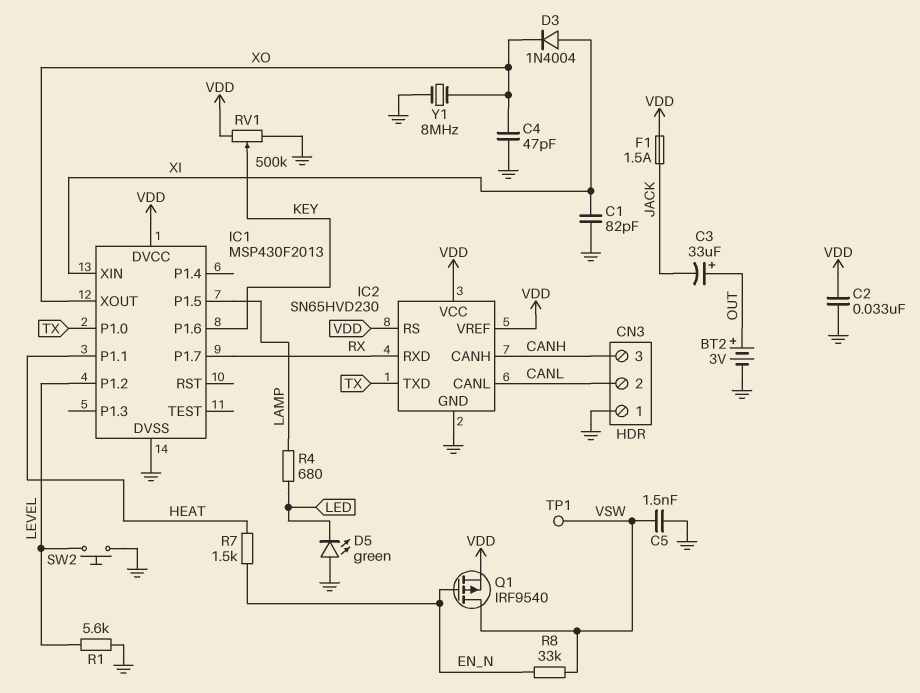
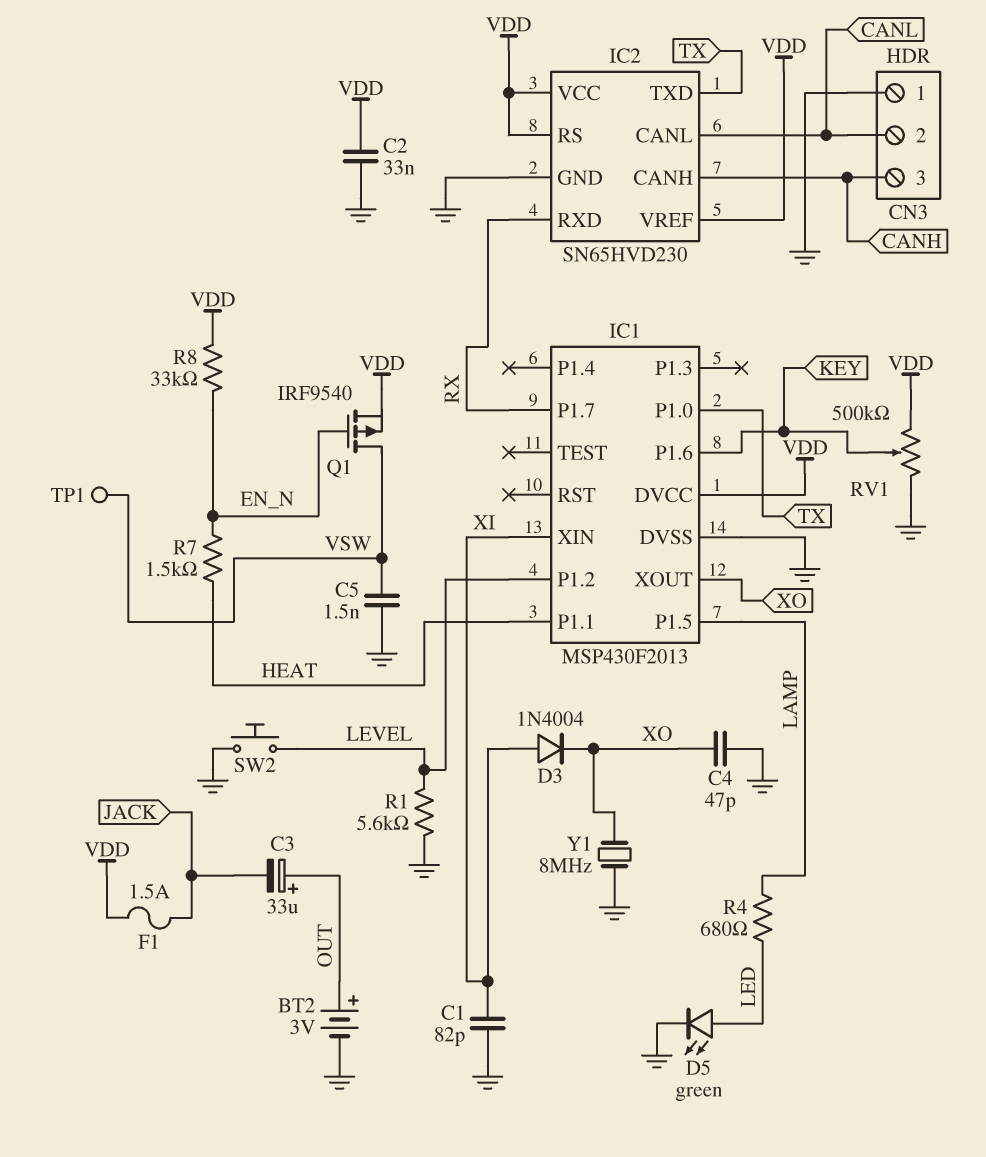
D5: LED green (A GND, K LED) -> LED green (A LED, K GND)
R8: 33k (EN_N, VSW) -> 33k (EN_N, VDD)

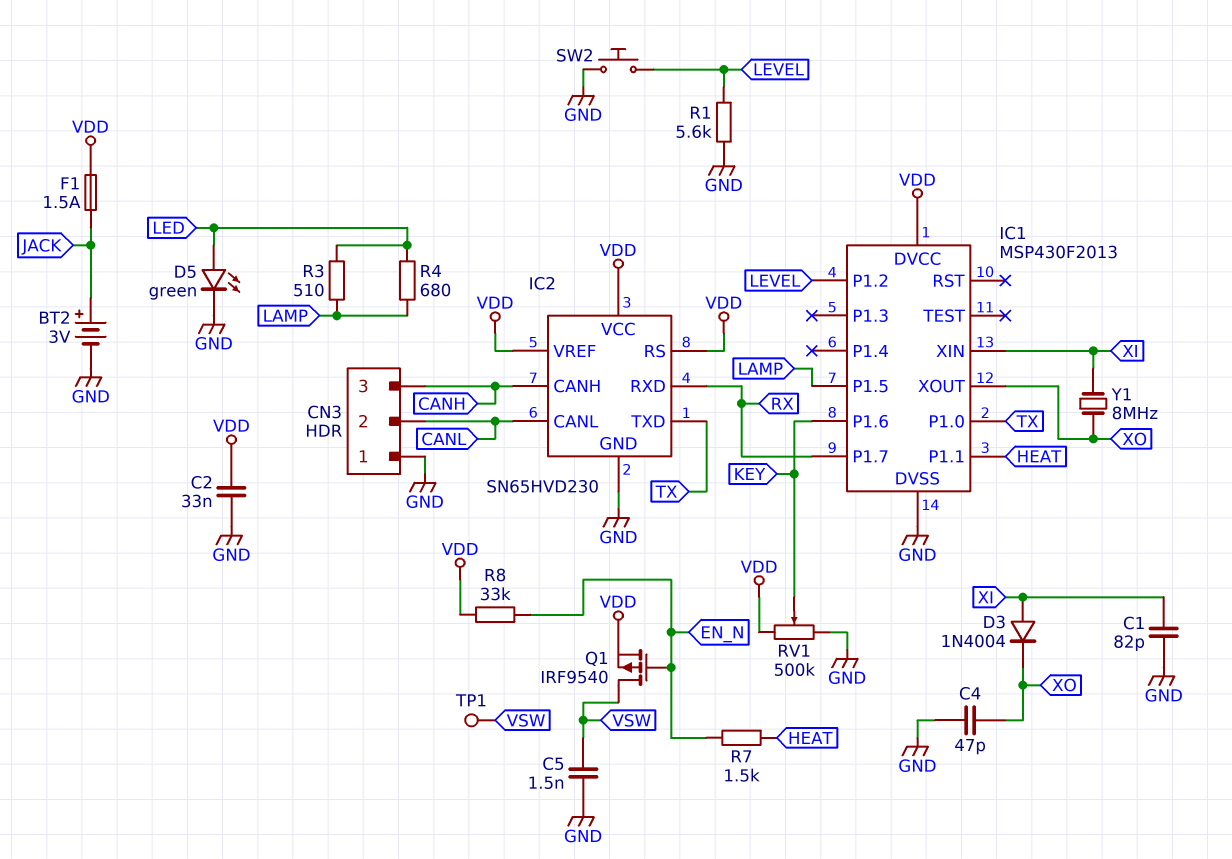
BT2: 3V (plus OUT, minus GND) -> 3V (plus JACK, minus GND)
C3: 33uF (plus OUT, minus JACK) -> none
R3: none -> 510 (LAMP, LED)
Y1: 8MHz (GND, XO) -> 8MHz (XI, XO)

